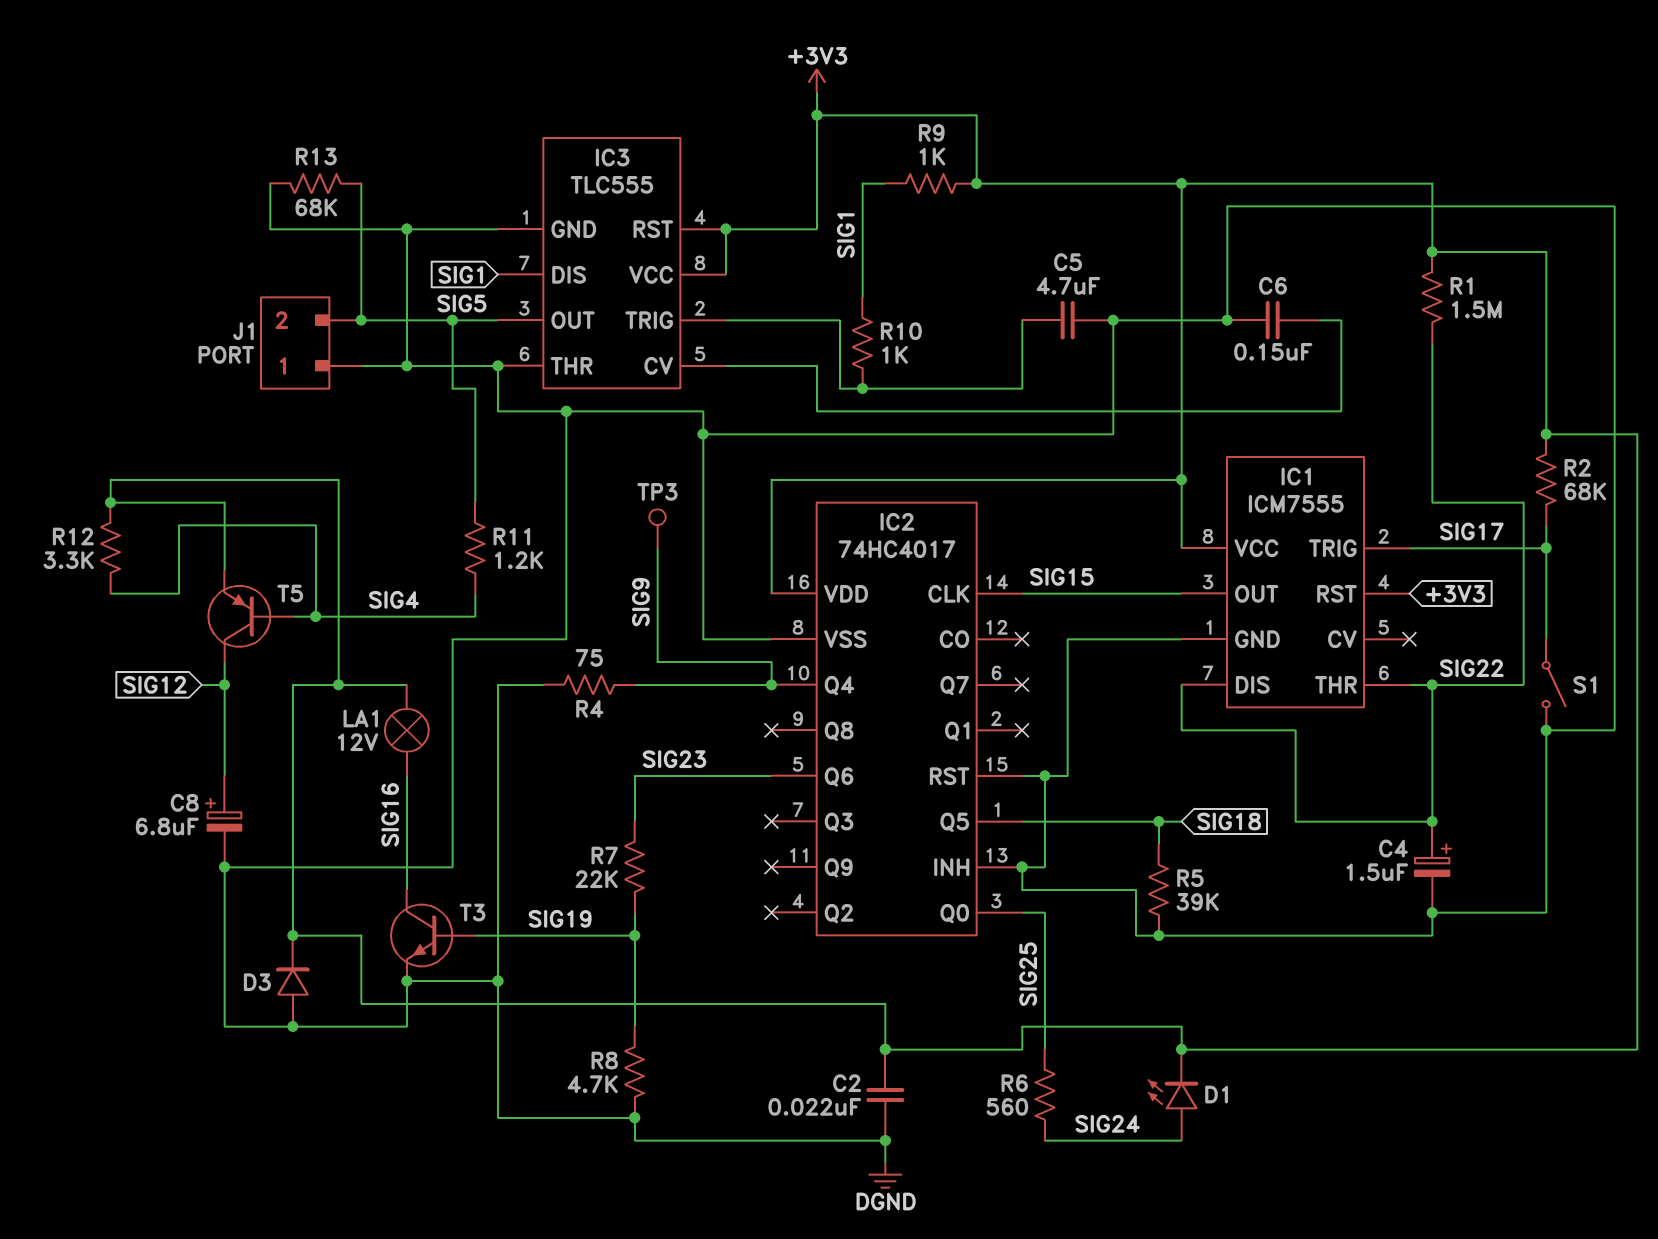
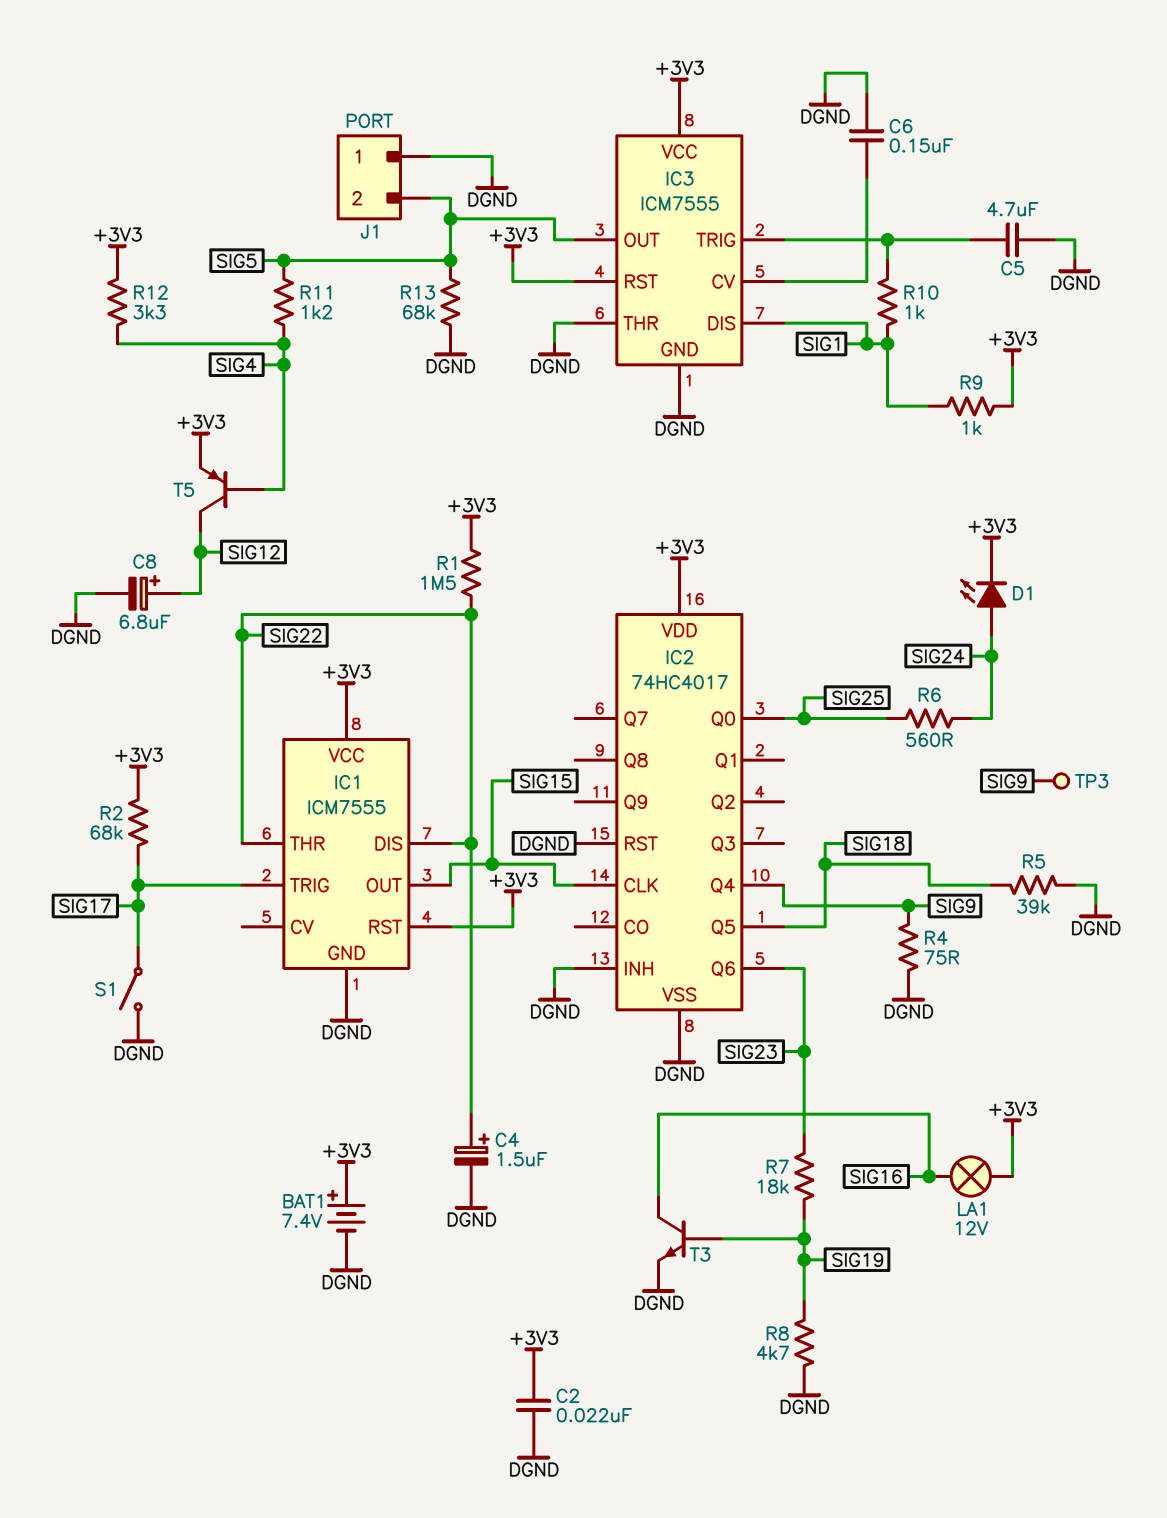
BAT1: none -> 7.4V (plus +3V3, minus DGND)
D3: diode (A DGND, K +3V3) -> none
IC3: TLC555 -> ICM7555
R7: 22k (SIG19, SIG23) -> 18k (SIG19, SIG23)

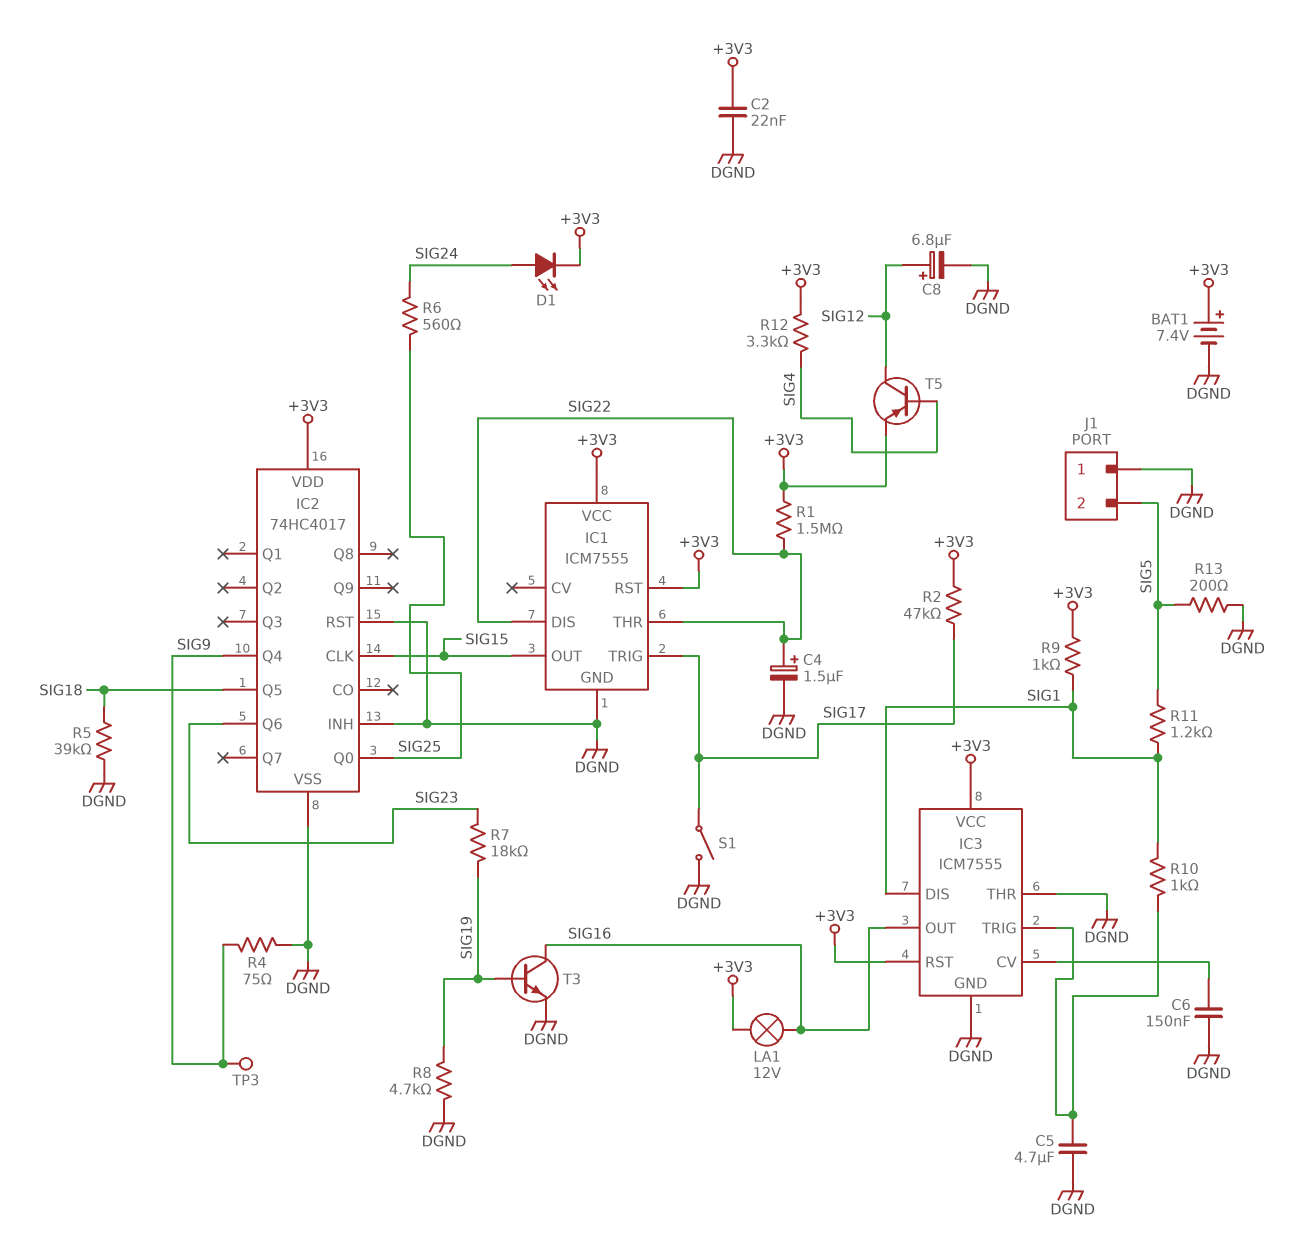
IC3 pin OUT: SIG5 -> SIG16
R2: 68k (+3V3, SIG17) -> 47k (+3V3, SIG17)
R11: 1.2k (SIG4, SIG5) -> 1.2k (SIG1, SIG5)
R13: 68k (DGND, SIG5) -> 200 (DGND, SIG5)

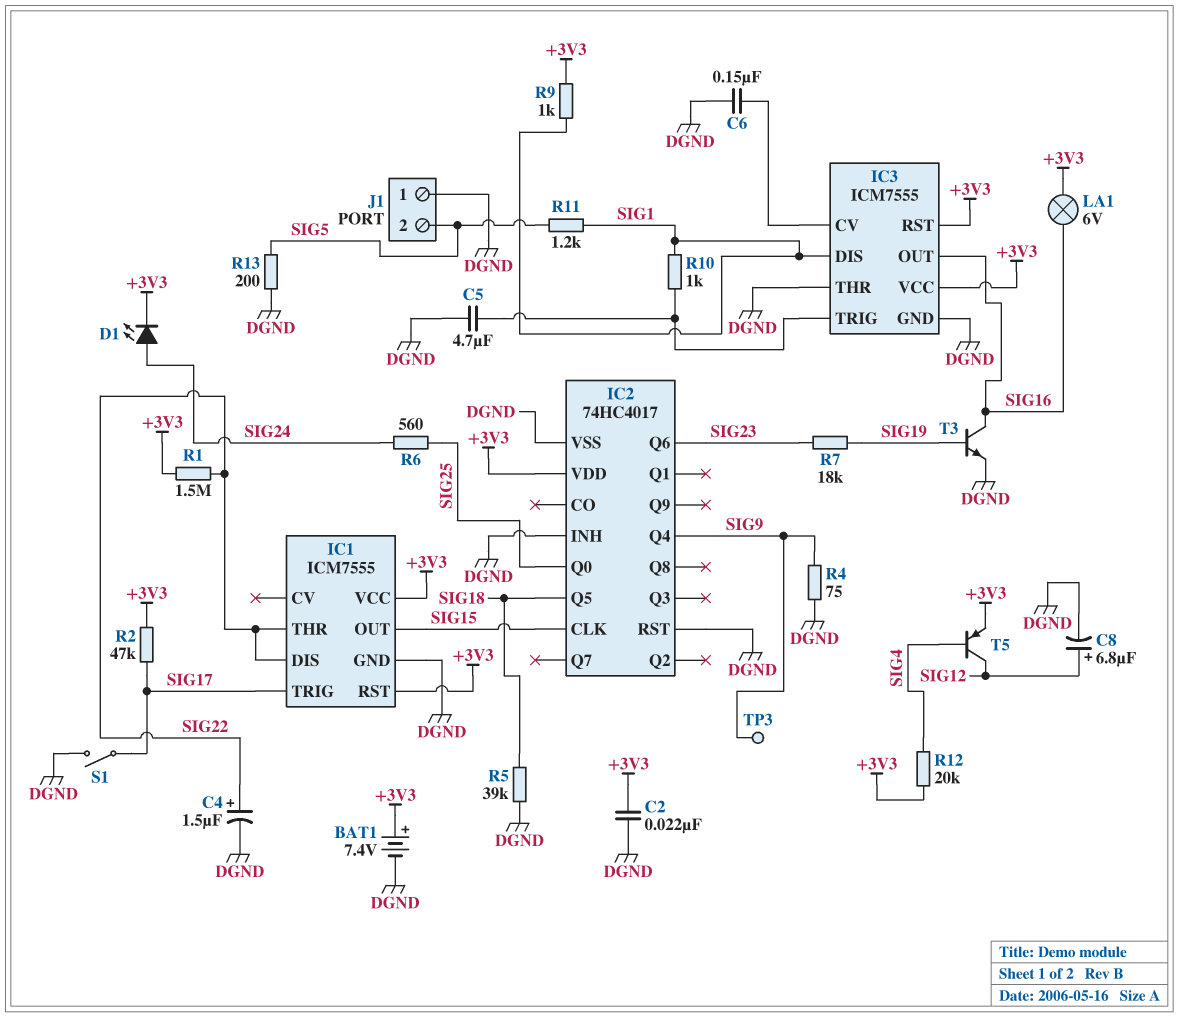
LA1: lamp 12V (+3V3, SIG16) -> lamp 6V (+3V3, SIG16)
R8: 4.7k (DGND, SIG19) -> none
R12: 3.3k (+3V3, SIG4) -> 20k (+3V3, SIG4)

